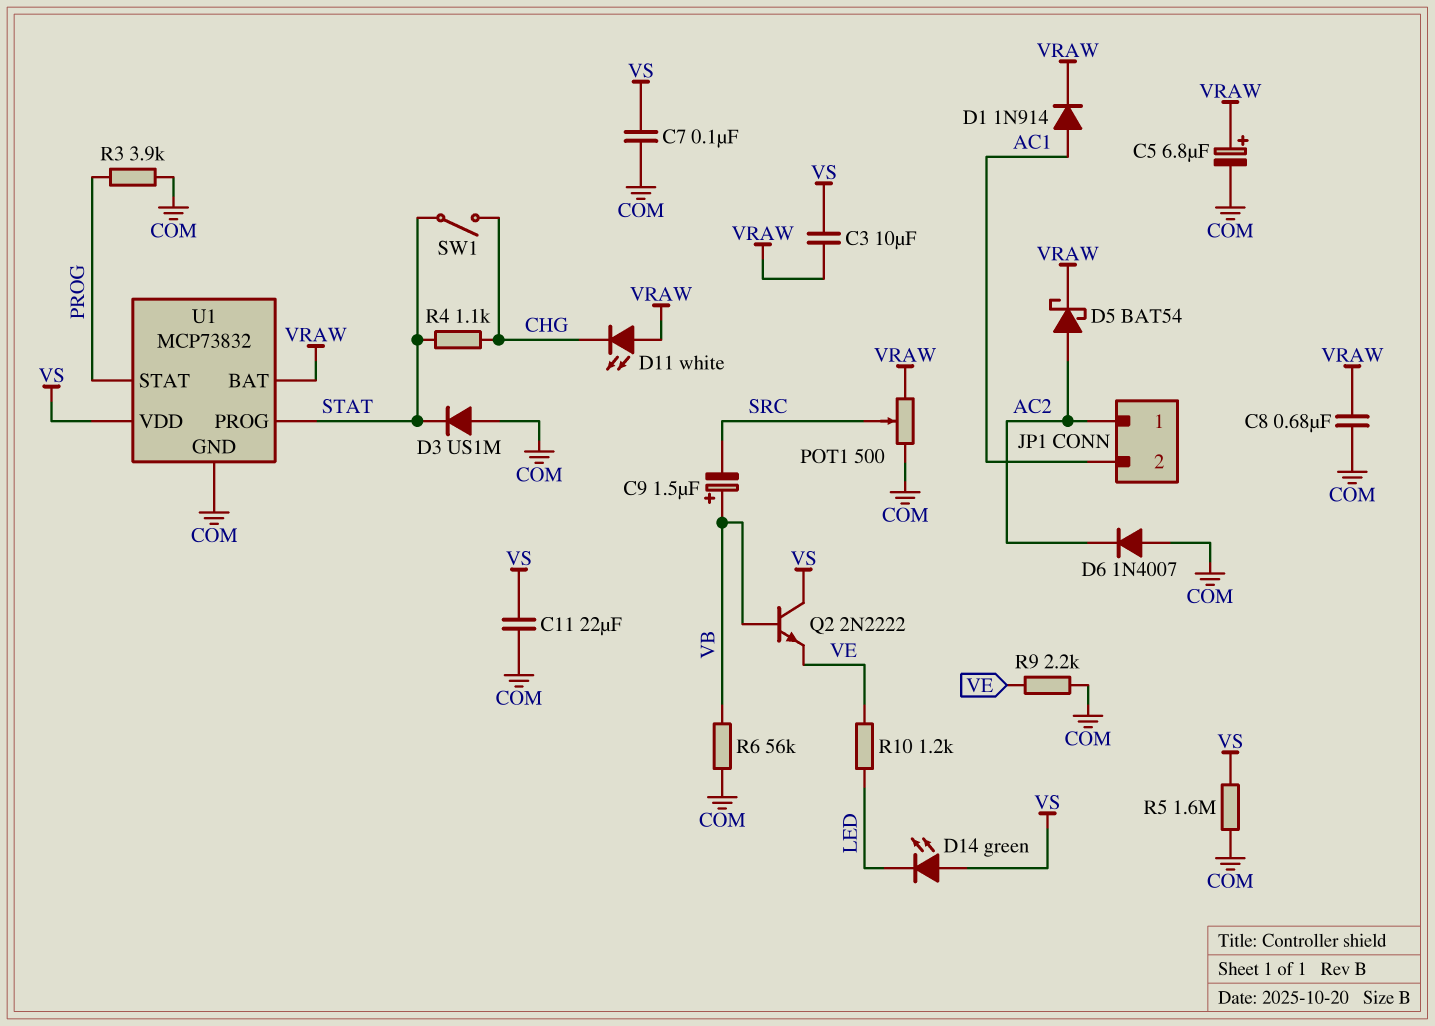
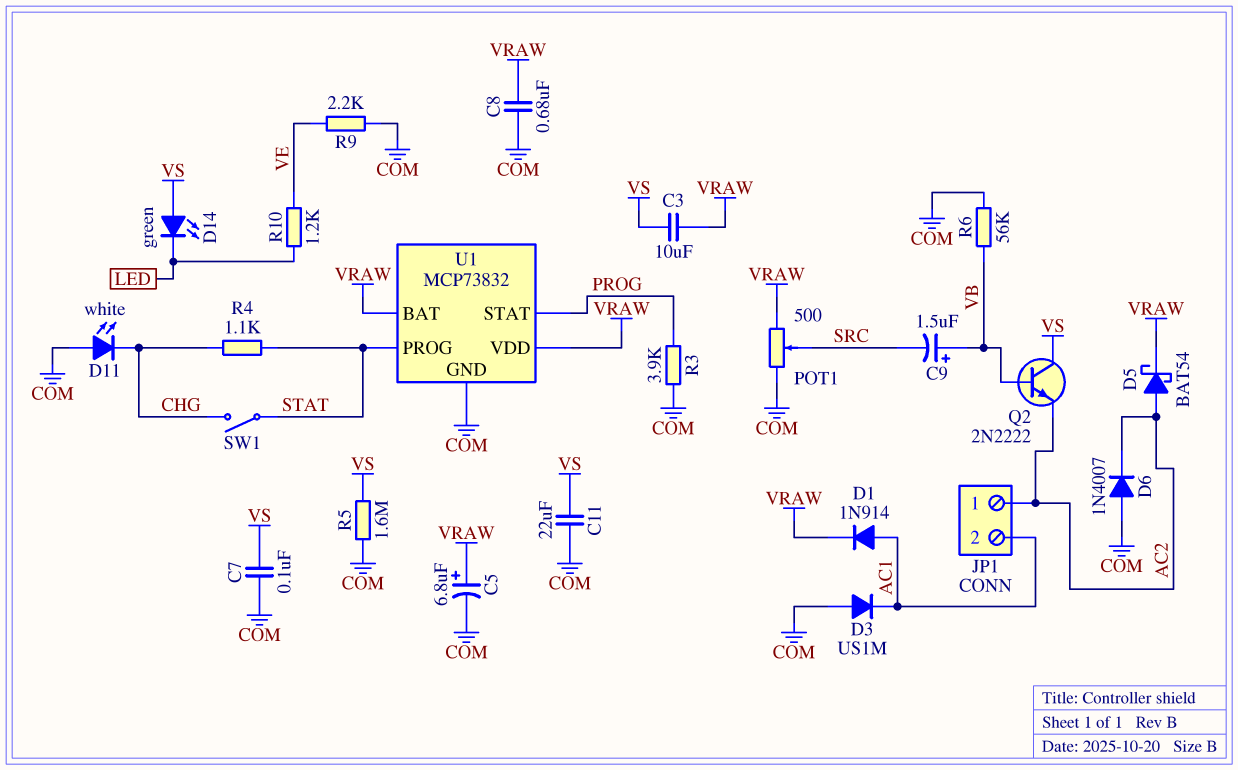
D3: diode US1M (A COM, K STAT) -> diode US1M (A COM, K AC1)
D11: LED white (A VRAW, K CHG) -> LED white (A COM, K CHG)
Q2: NPN 2N2222 (B VB, C VS, E VE) -> NPN 2N2222 (B VB, C VS, E AC2)
U1 pin VDD: VS -> VRAW

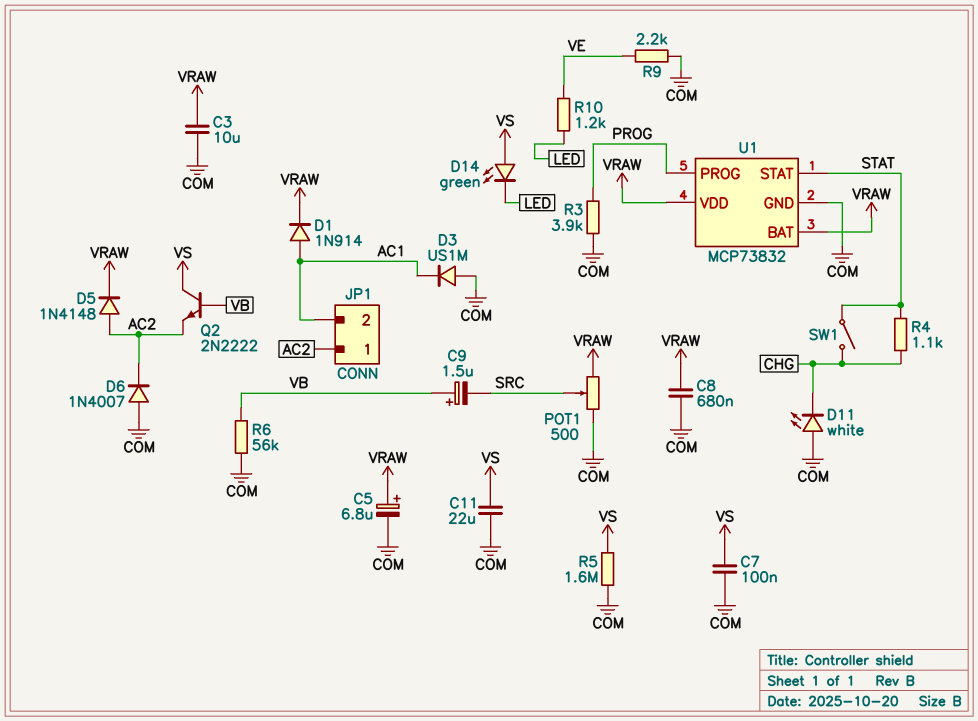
C3: 10uF (VRAW, VS) -> 10uF (COM, VRAW)
D5: schottky BAT54 (A AC2, K VRAW) -> diode 1N4148 (A AC2, K VRAW)
U1 pin PROG: STAT -> PROG
U1 pin STAT: PROG -> STAT

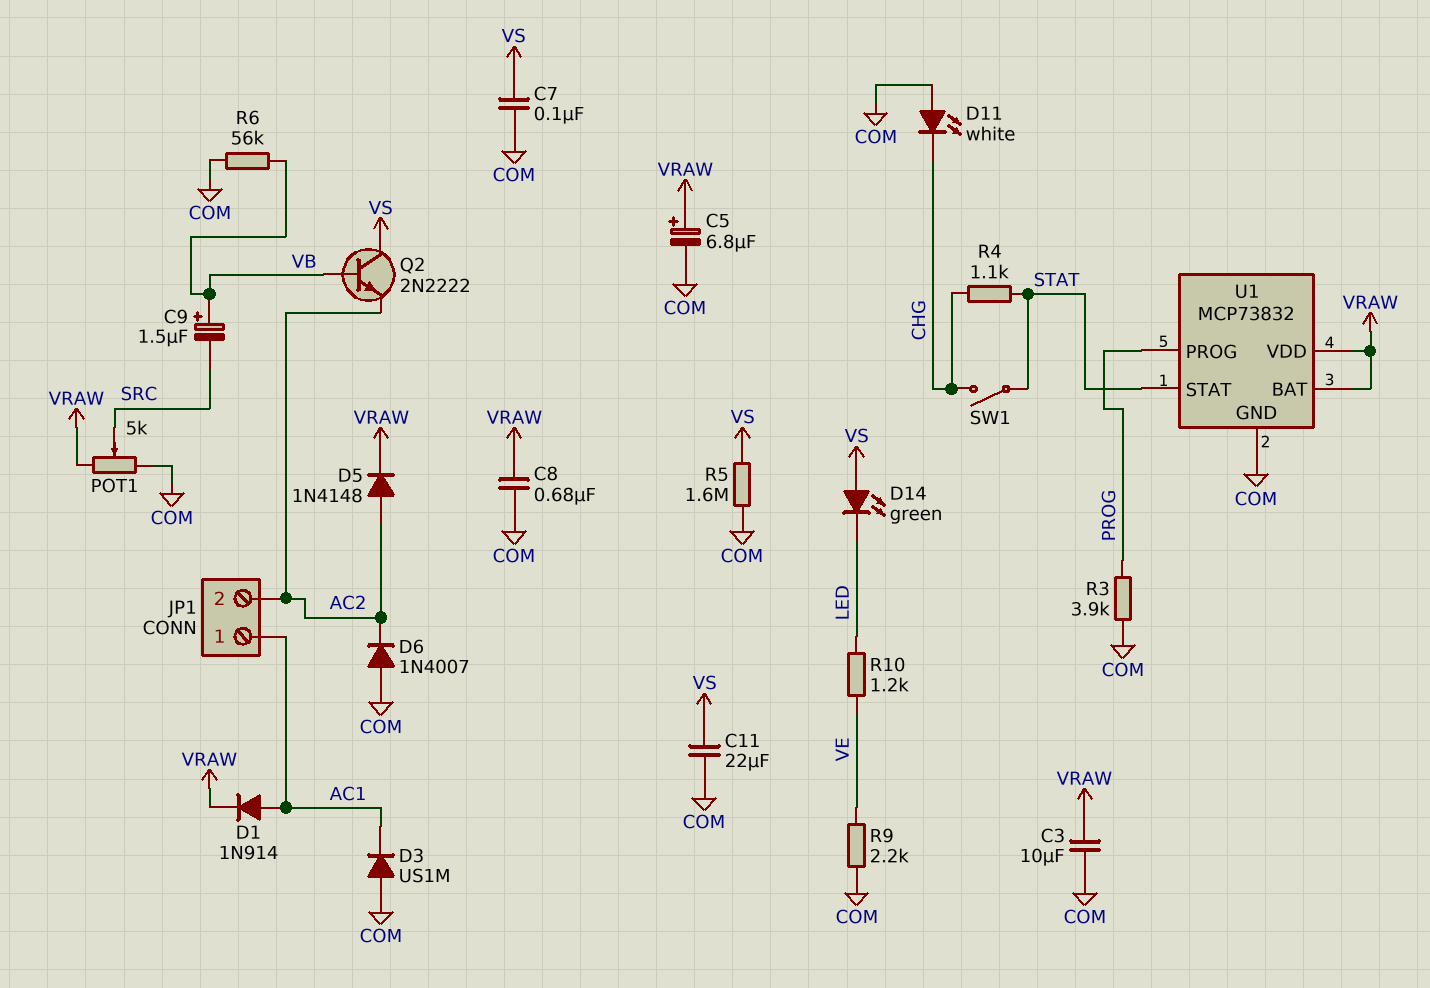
JP1 pin 1: AC2 -> AC1
JP1 pin 2: AC1 -> AC2
POT1: 500 (COM, VRAW, wiper SRC) -> 5k (COM, VRAW, wiper SRC)

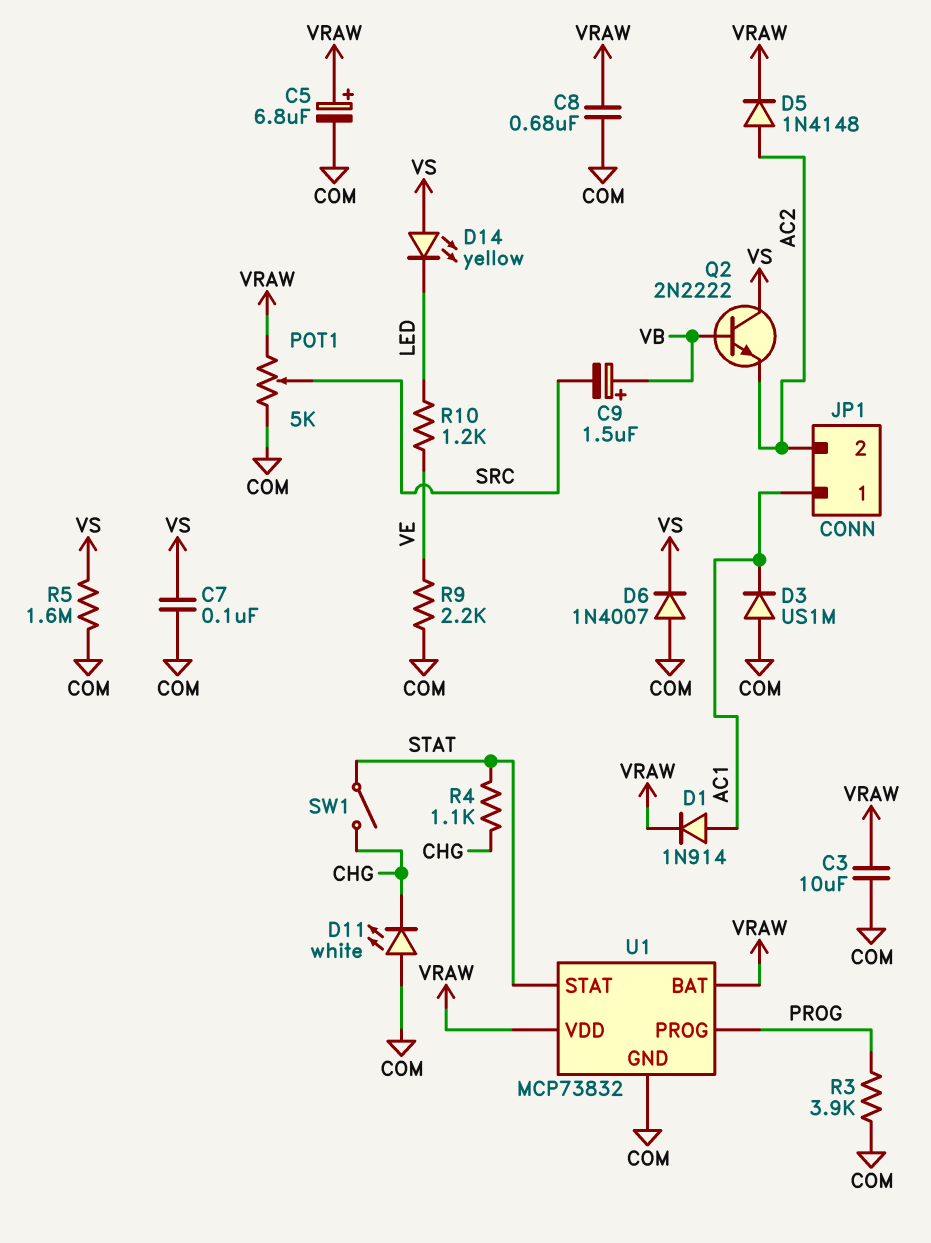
C11: 22uF (COM, VS) -> none
D6: diode 1N4007 (A COM, K AC2) -> diode 1N4007 (A COM, K VS)
D14: LED green (A VS, K LED) -> LED yellow (A VS, K LED)
R6: 56k (COM, VB) -> none

